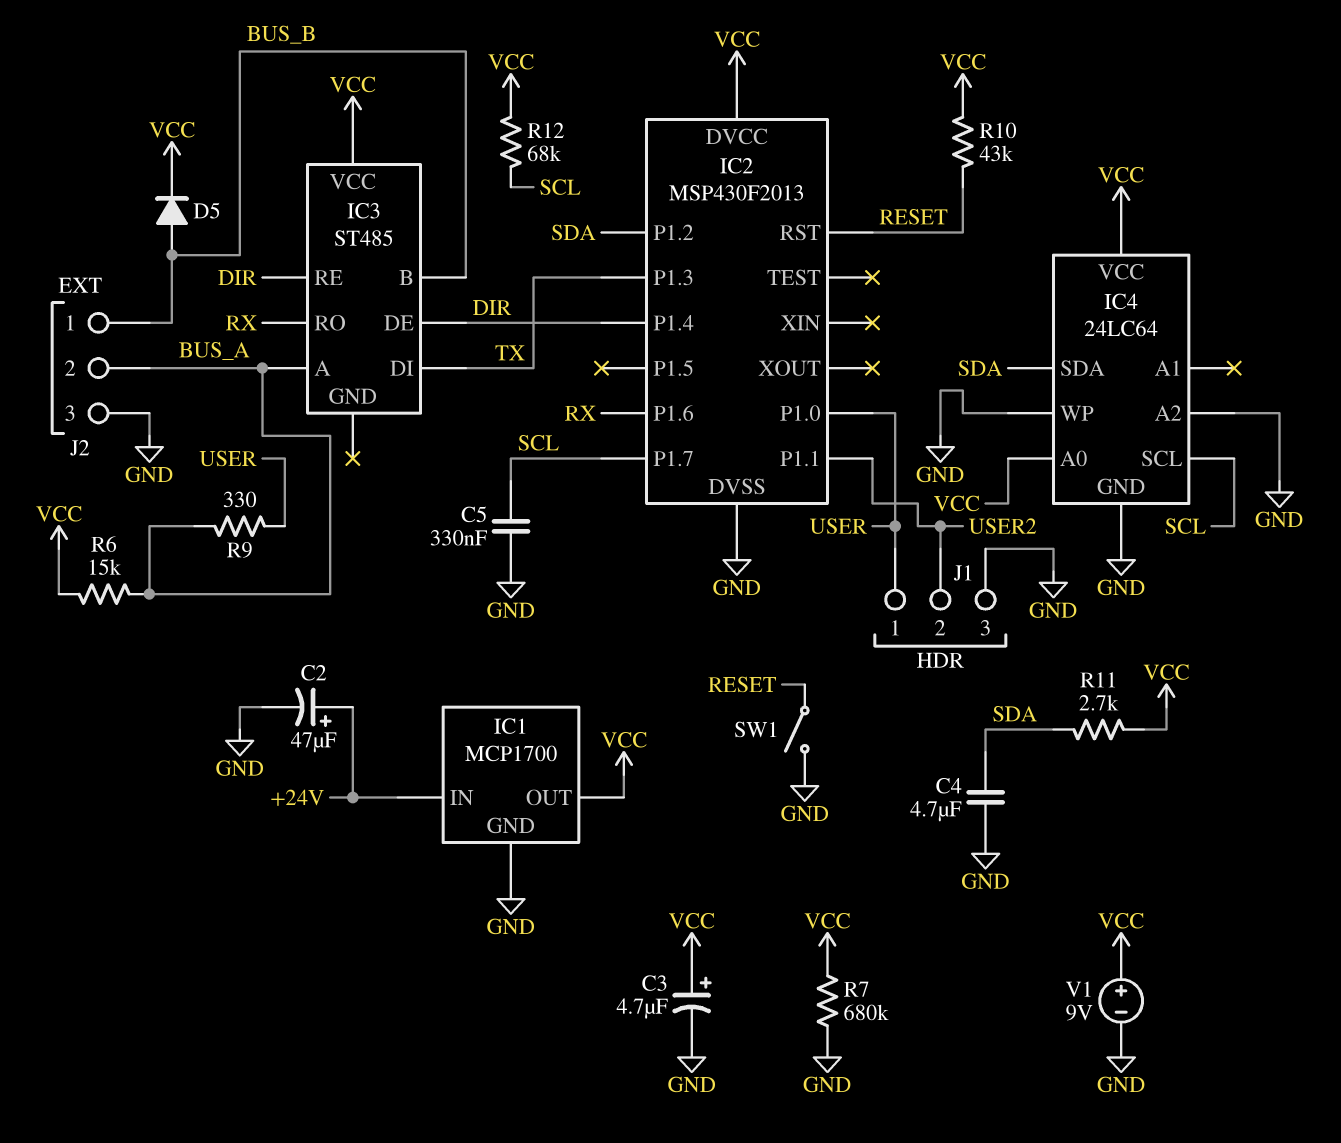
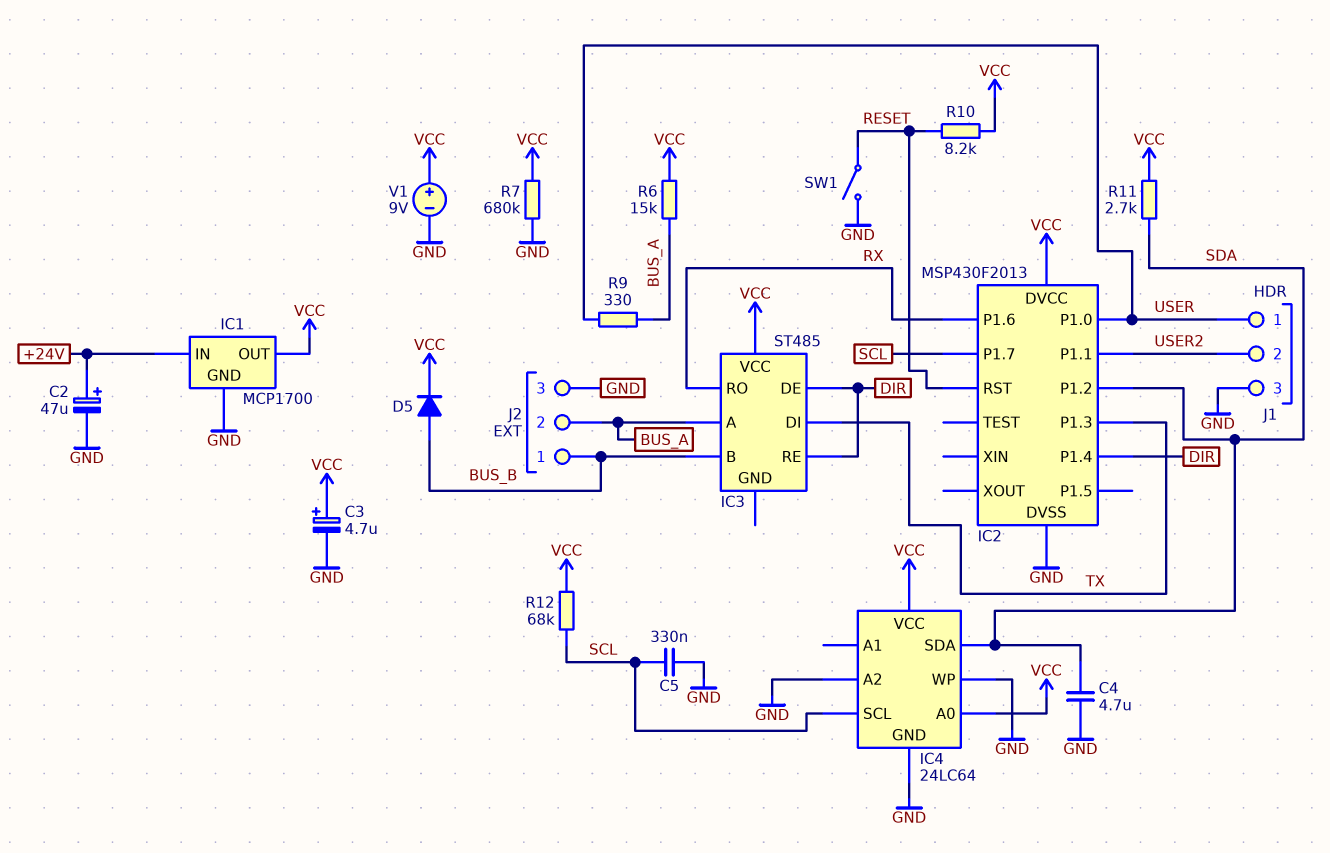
R10: 43k (RESET, VCC) -> 8.2k (RESET, VCC)

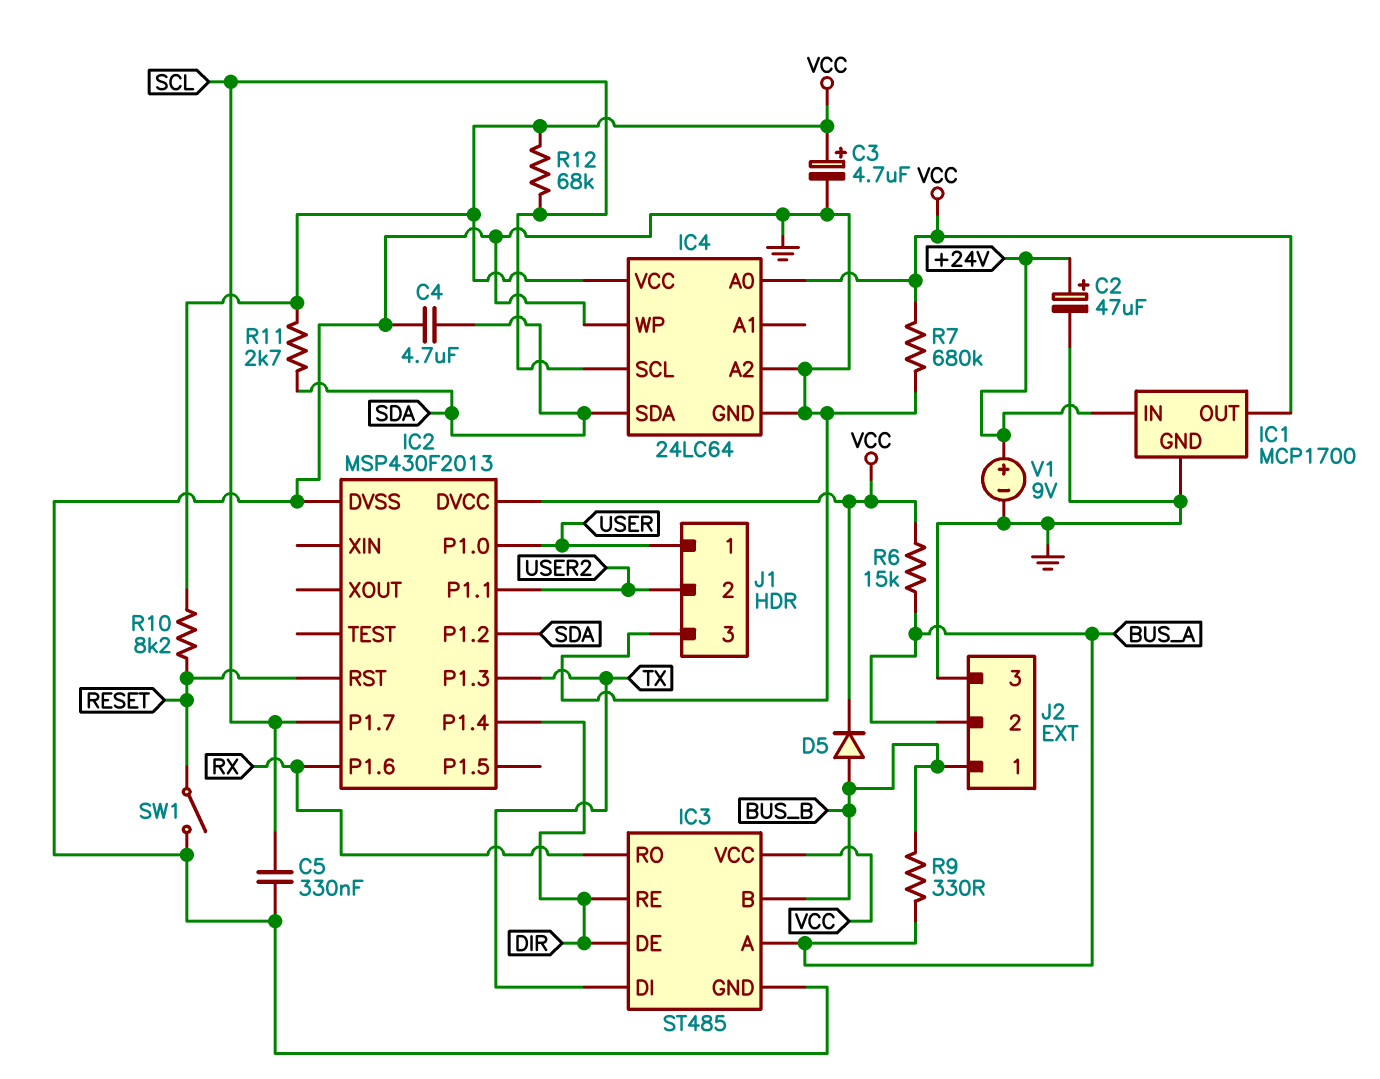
IC3 pin GND: none -> GND
R9: 330 (BUS_A, USER) -> 330 (BUS_A, BUS_B)
V1: 9V (plus VCC, minus GND) -> 9V (plus +24V, minus GND)

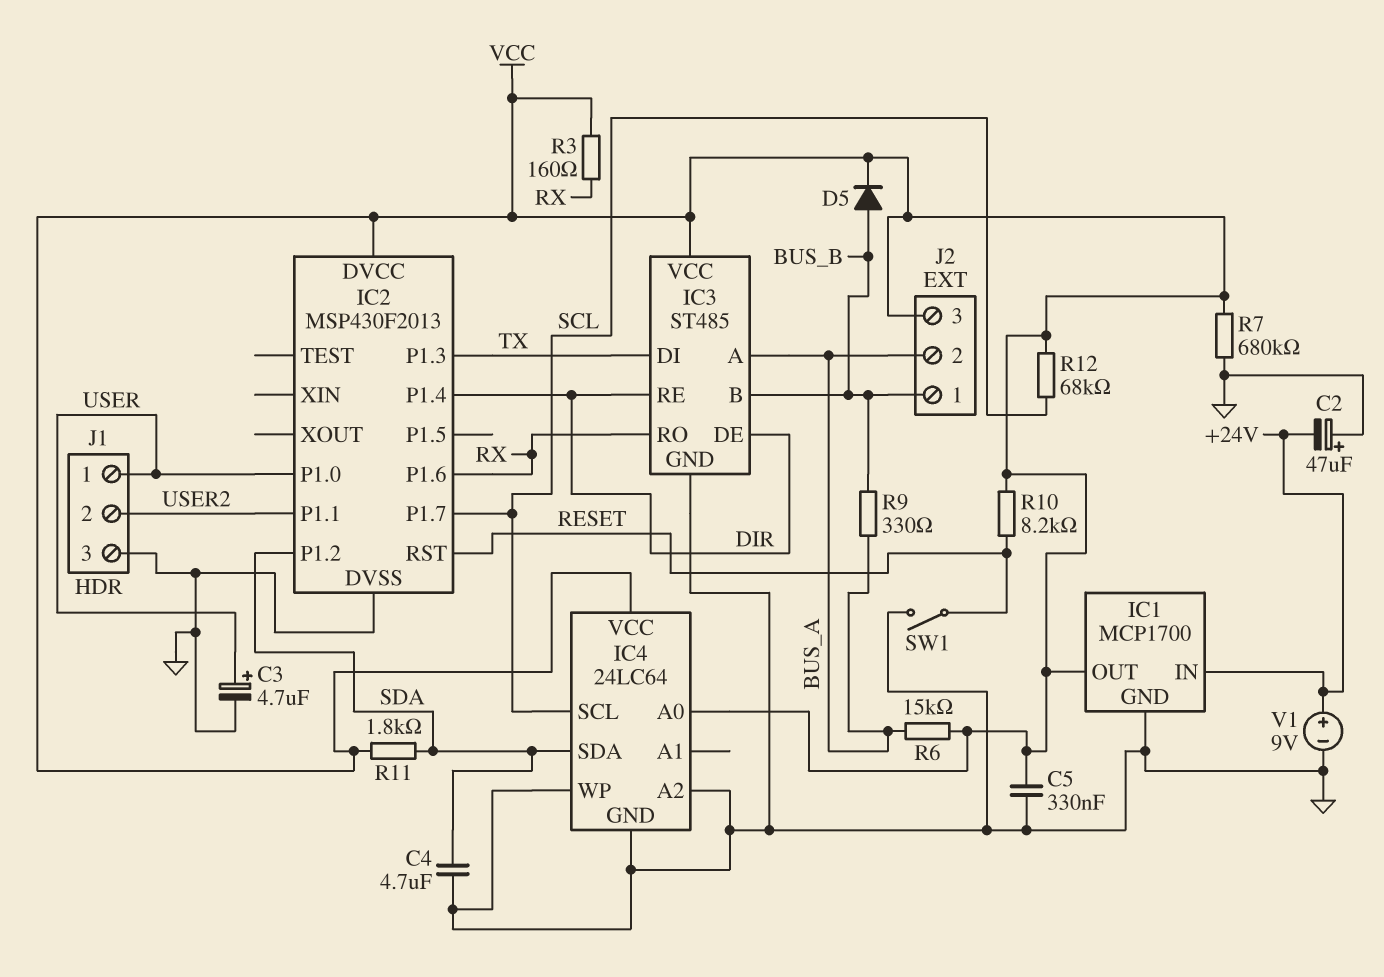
C2: 47uF (plus +24V, minus GND) -> 47uF (plus GND, minus +24V)
C3: 4.7uF (plus VCC, minus GND) -> 4.7uF (plus USER, minus GND)
C5: 330nF (GND, SCL) -> 330nF (GND, VCC)
J2 pin 3: GND -> VCC
R3: none -> 160 (RX, VCC)
R11: 2.7k (SDA, VCC) -> 1.8k (SDA, VCC)

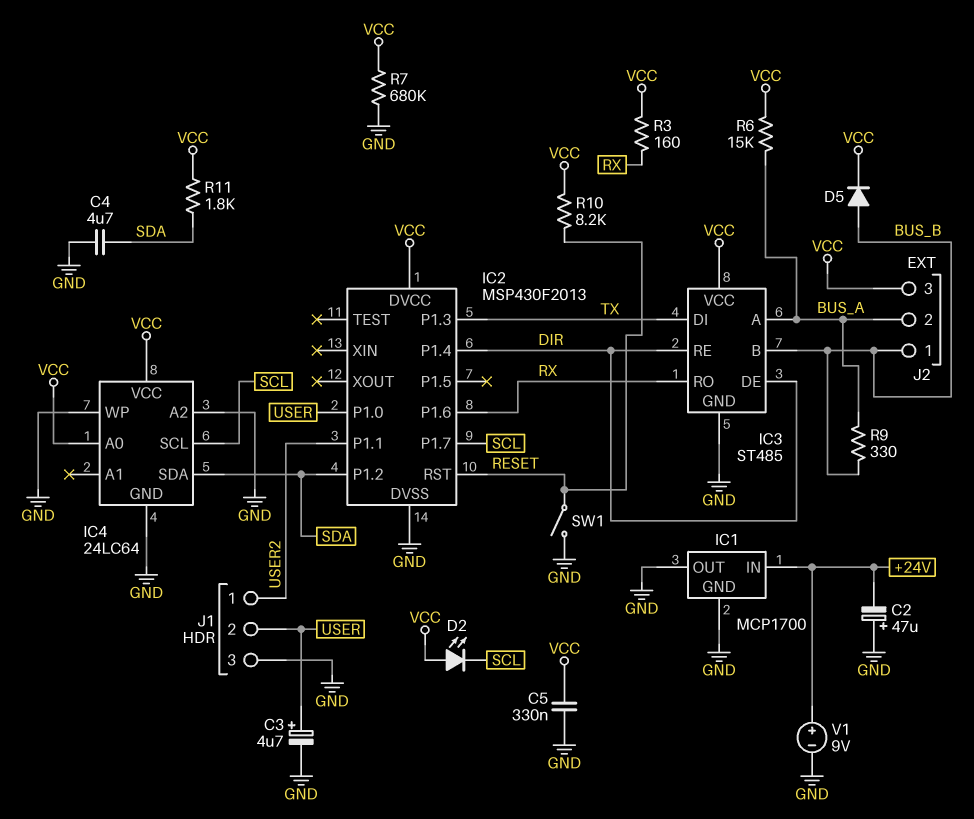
D2: none -> LED (A VCC, K SCL)
IC1 pin OUT: VCC -> GND
J1 pin 1: USER -> USER2
J1 pin 2: USER2 -> USER
R12: 68k (SCL, VCC) -> none

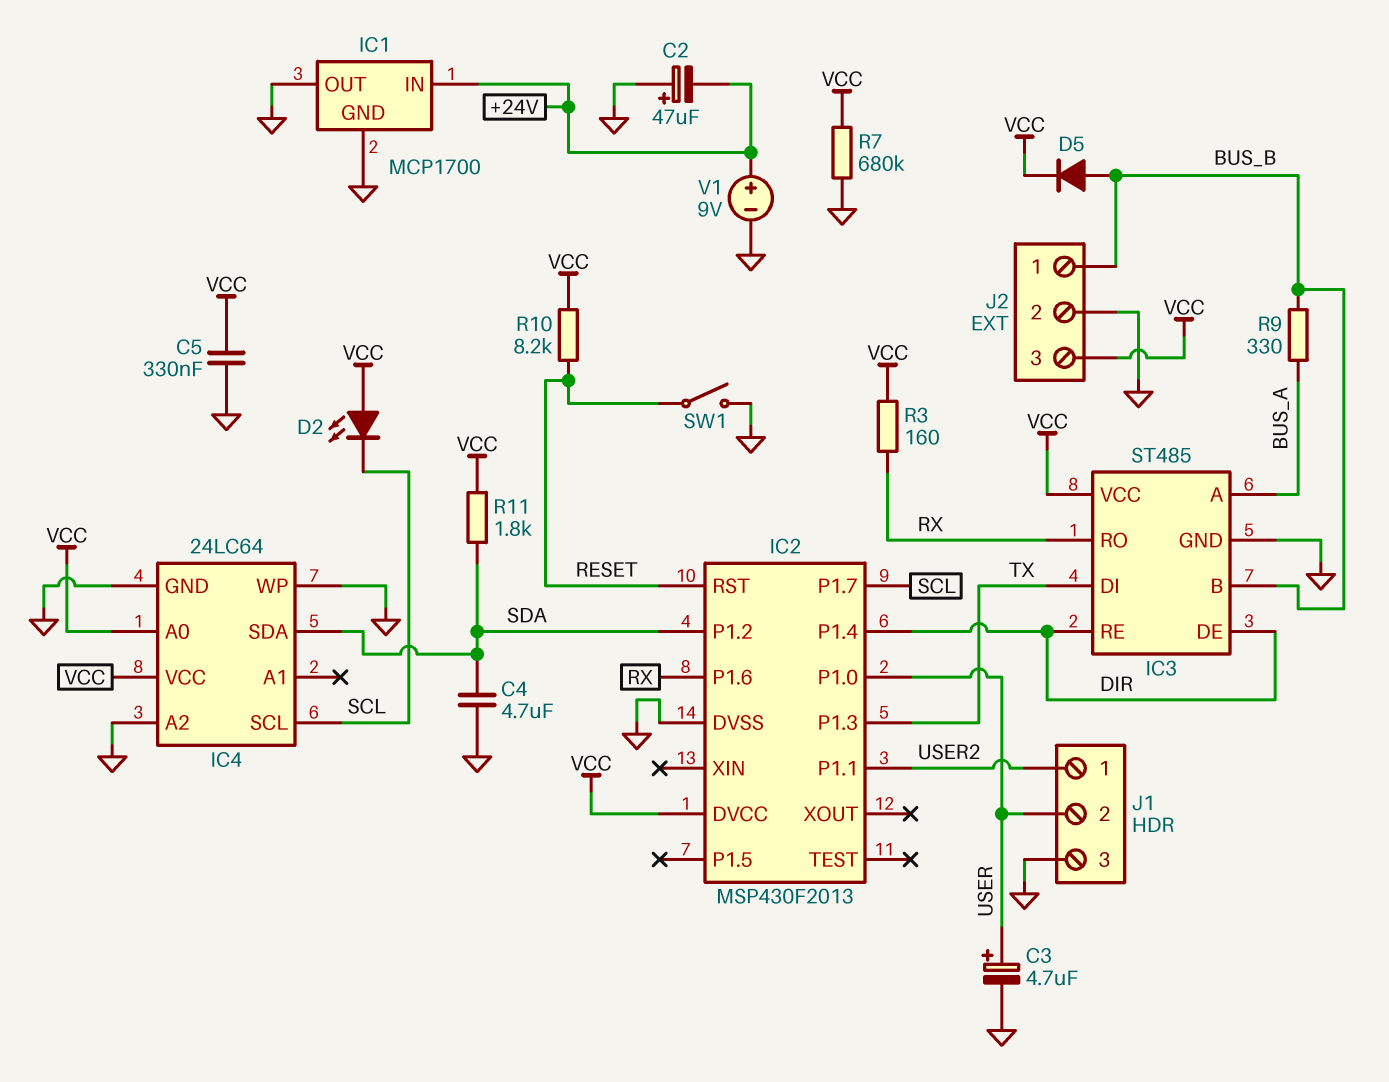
J2 pin 2: BUS_A -> GND
R6: 15k (BUS_A, VCC) -> none

